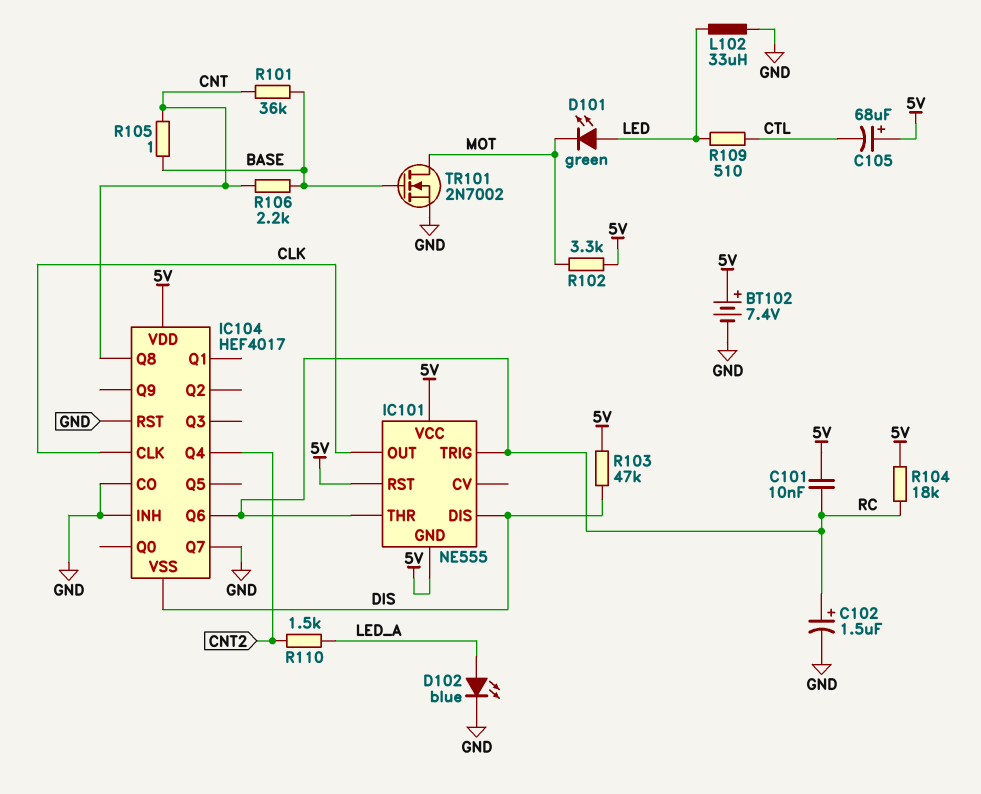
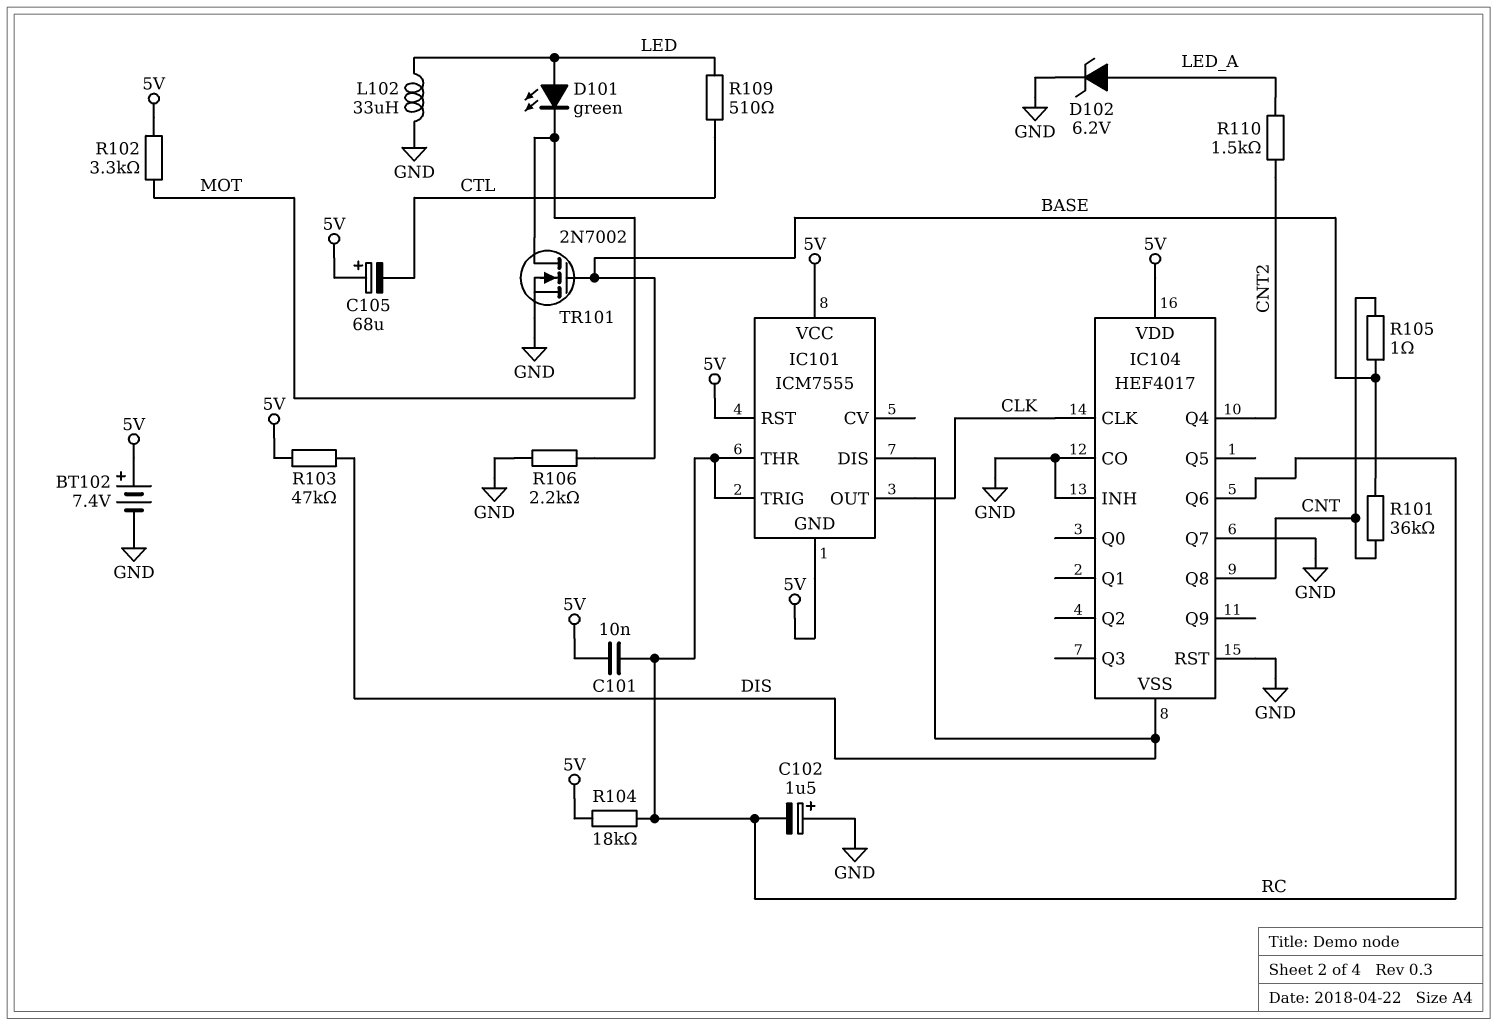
C102: 1.5uF (plus RC, minus GND) -> 1.5uF (plus GND, minus RC)
D102: LED blue (A LED_A, K GND) -> zener 6.2V (A LED_A, K GND)
IC101: NE555 -> ICM7555
R106: 2.2k (BASE, CNT) -> 2.2k (BASE, GND)

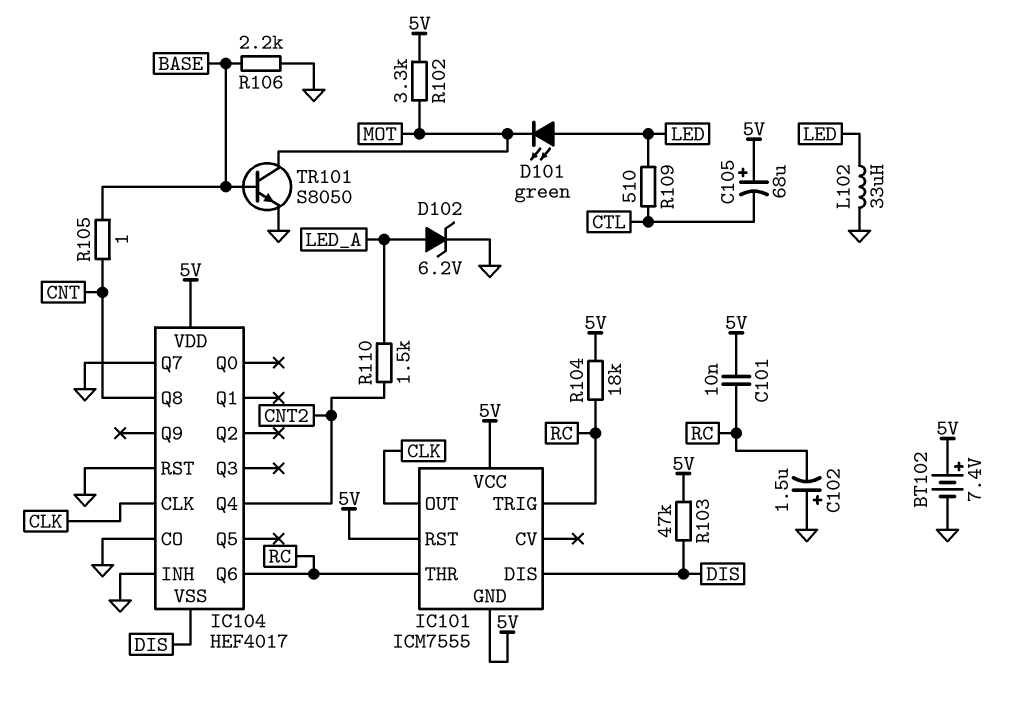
R101: 36k (BASE, CNT) -> none
TR101: NMOS 2N7002 (G BASE, D MOT, S GND) -> NPN S8050 (B BASE, C MOT, E GND)

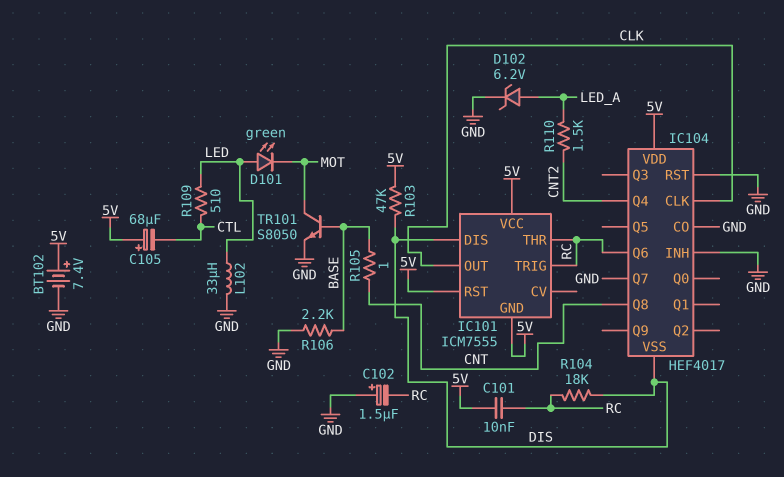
R102: 3.3k (5V, MOT) -> none
R104: 18k (5V, RC) -> 18k (DIS, RC)

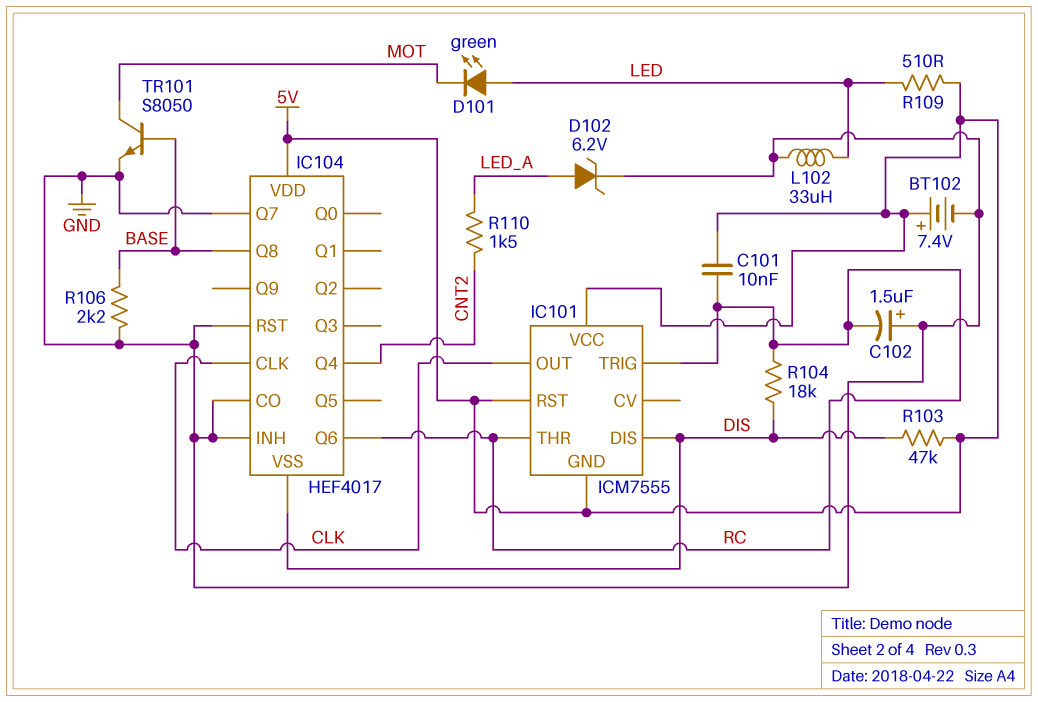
C105: 68uF (plus 5V, minus CTL) -> none
IC104 pin Q8: CNT -> BASE
R105: 1 (BASE, CNT) -> none
R109: 510 (CTL, LED) -> 510 (5V, LED)

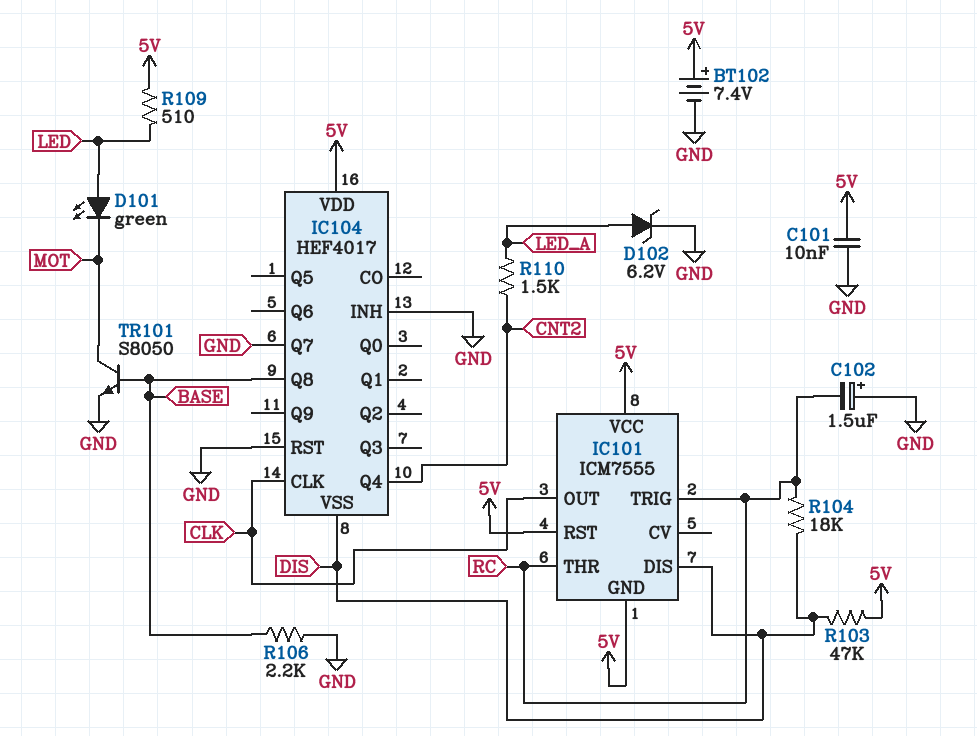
C101: 10nF (5V, RC) -> 10nF (5V, GND)
IC104 pin CO: GND -> none
IC104 pin Q6: RC -> none
L102: 33uH (GND, LED) -> none

